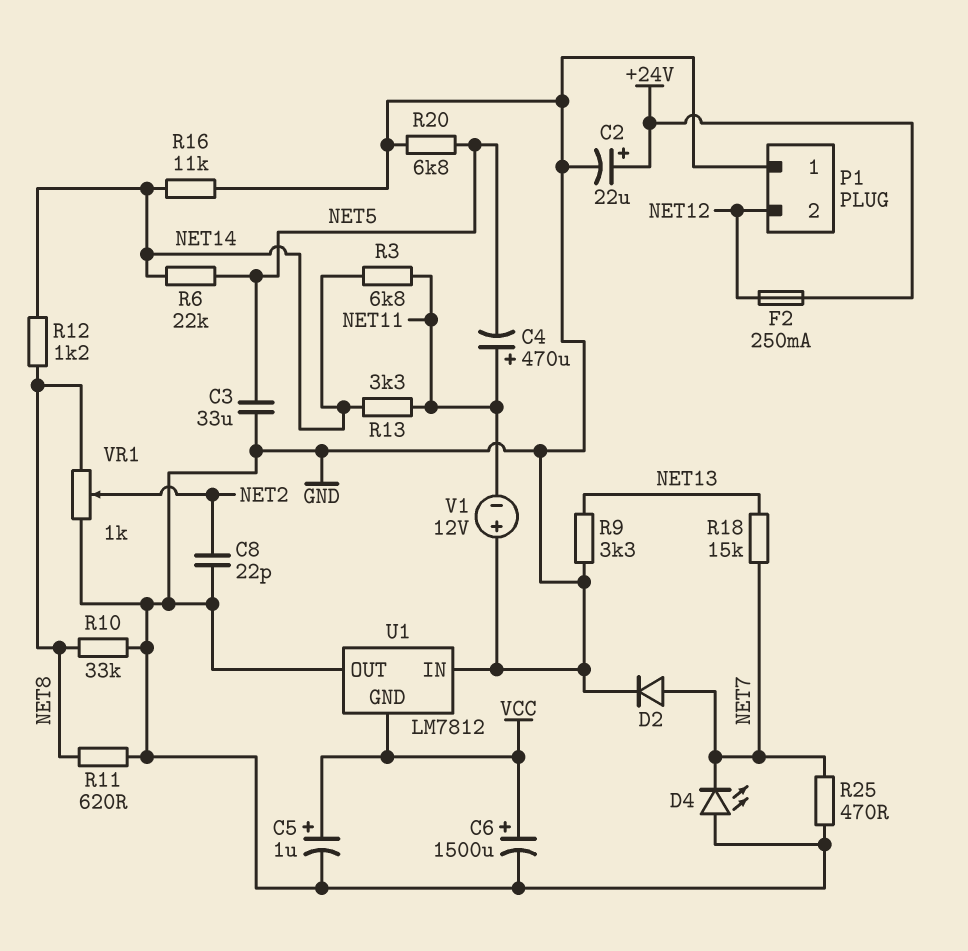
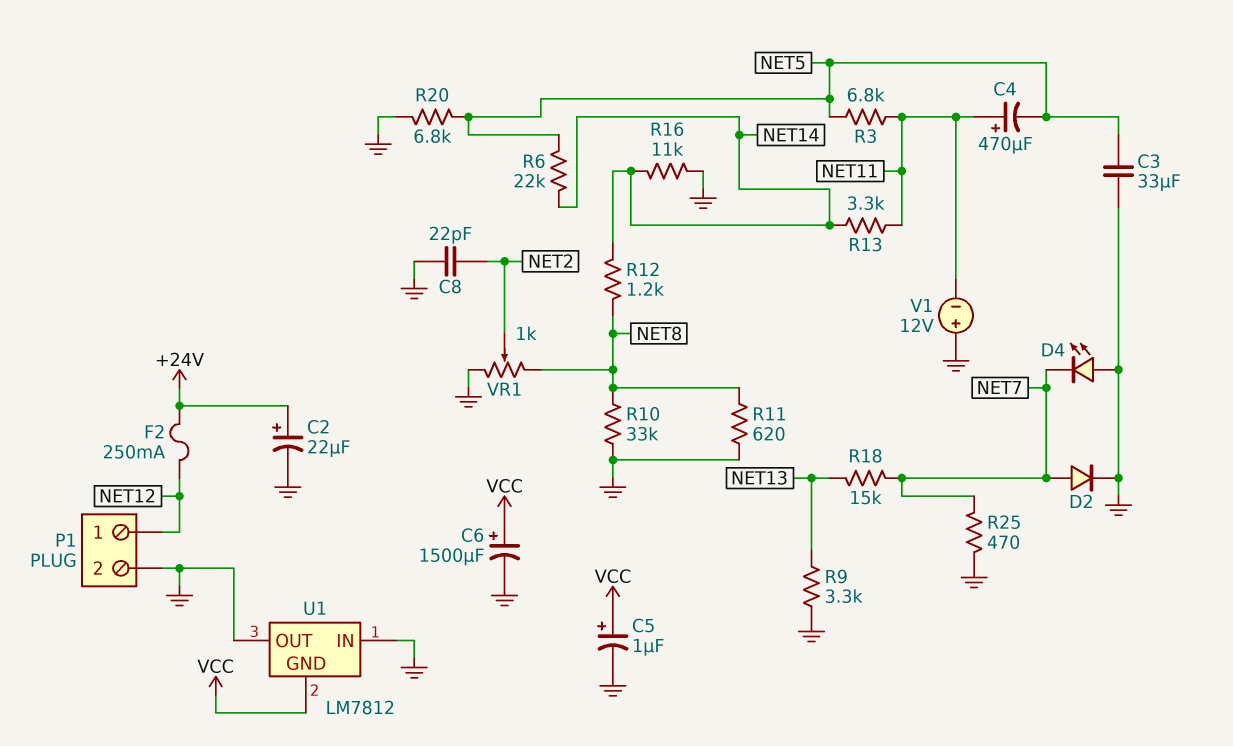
P1 pin 1: GND -> NET12
P1 pin 2: NET12 -> GND
R3: 6.8k (NET11, NET14) -> 6.8k (NET5, NET11)

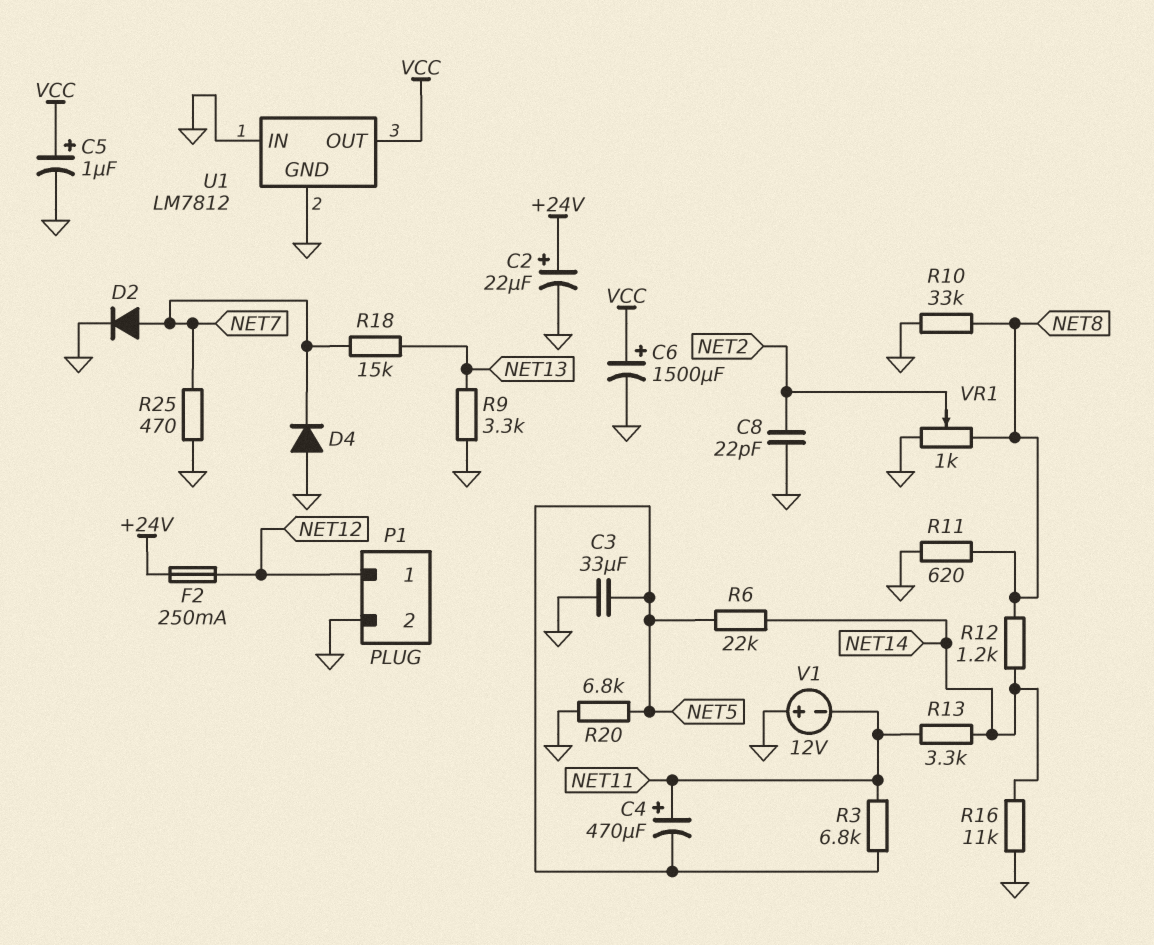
D4: LED (A GND, K NET7) -> diode (A GND, K NET7)
U1 pin GND: VCC -> GND
U1 pin OUT: GND -> VCC

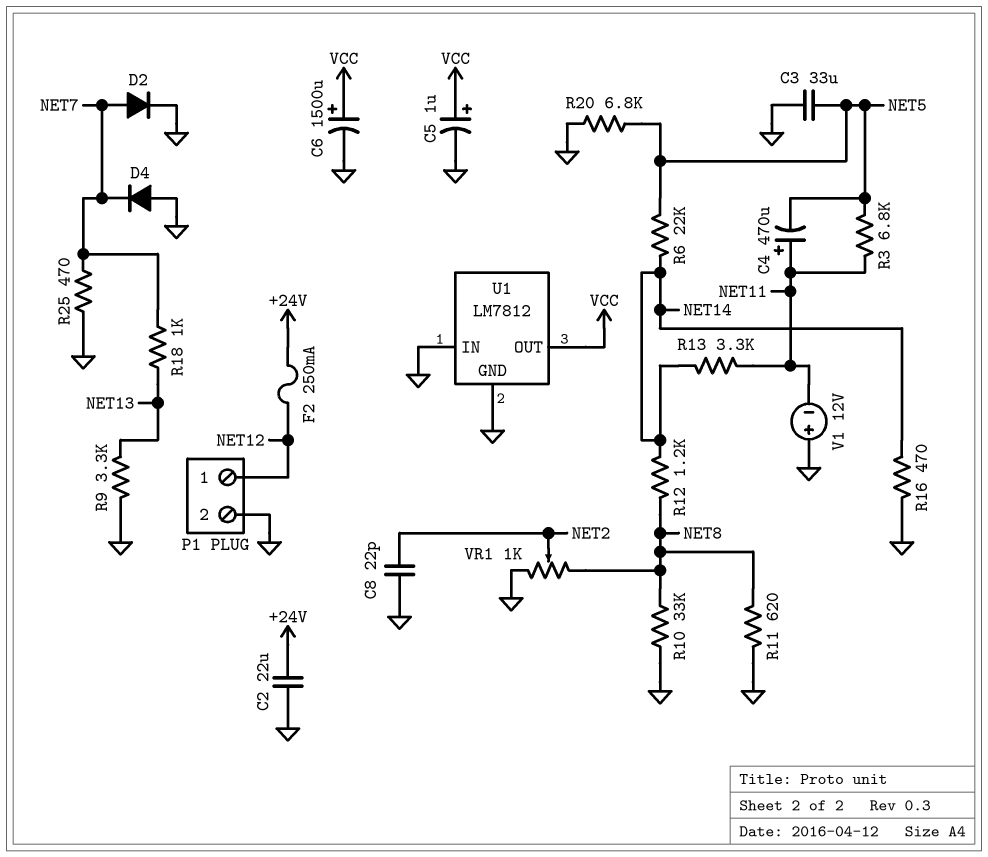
C2: 22uF (plus +24V, minus GND) -> 22uF (+24V, GND)
R16: 11k (GND, NET14) -> 470 (GND, NET14)
R18: 15k (NET7, NET13) -> 1k (NET7, NET13)

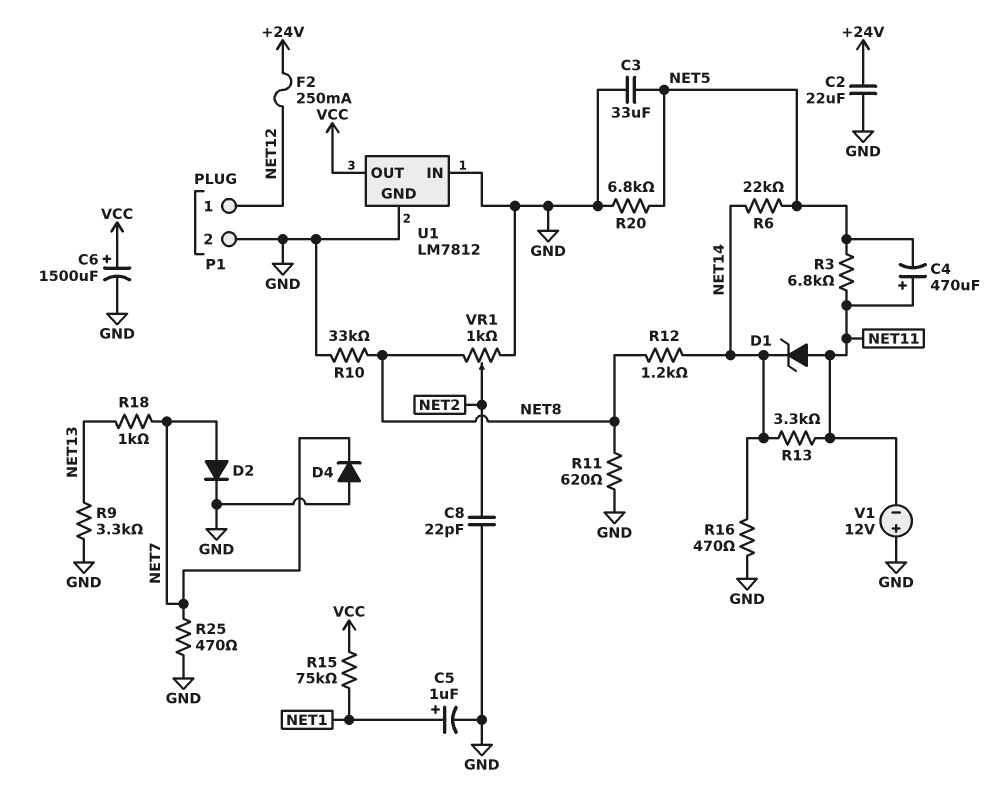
C5: 1uF (plus VCC, minus GND) -> 1uF (plus NET1, minus GND)
D1: none -> zener (A NET11, K NET14)
R15: none -> 75k (NET1, VCC)

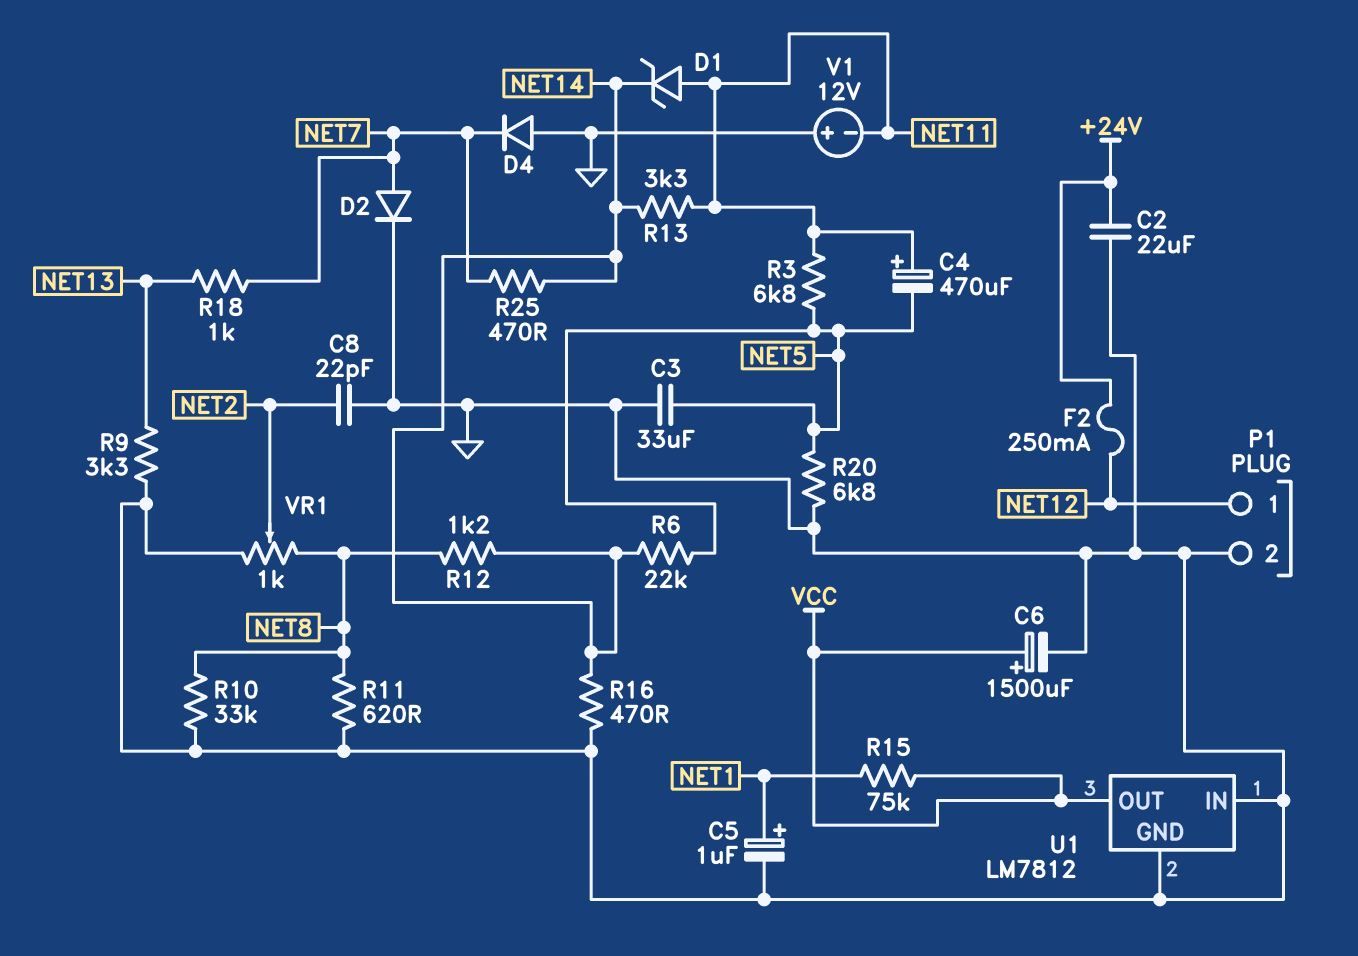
R25: 470 (GND, NET7) -> 470 (NET7, NET14)

